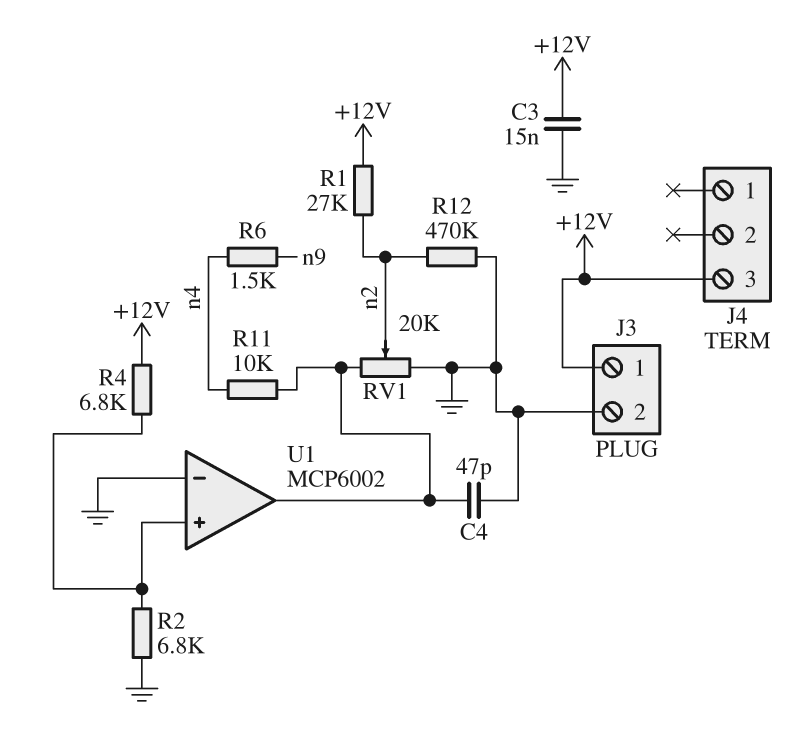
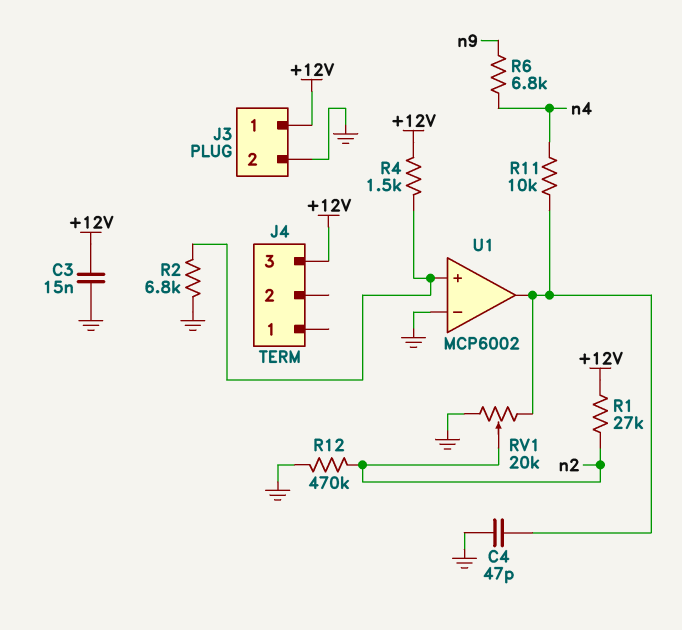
R4: 6.8k (+12V, U1/in+) -> 1.5k (+12V, U1/in+)
R6: 1.5k (n4, n9) -> 6.8k (n4, n9)

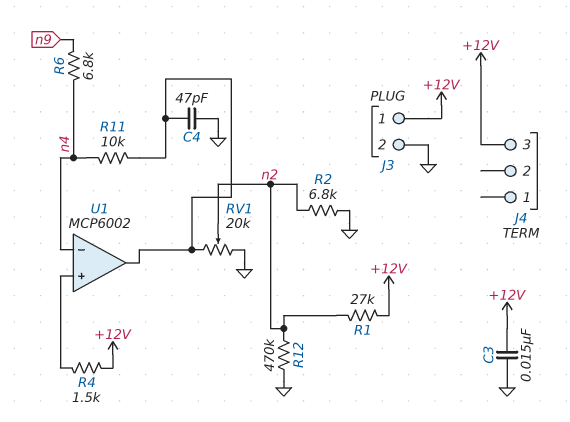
R2: 6.8k (GND, U1/in+) -> 6.8k (GND, n2)
U1 pin in-: GND -> n4

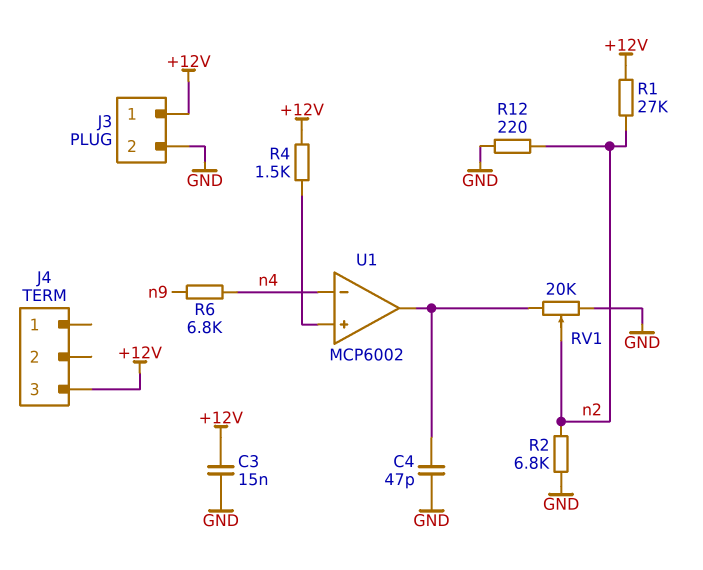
R11: 10k (U1/out, n4) -> none
R12: 470k (GND, n2) -> 220 (GND, n2)

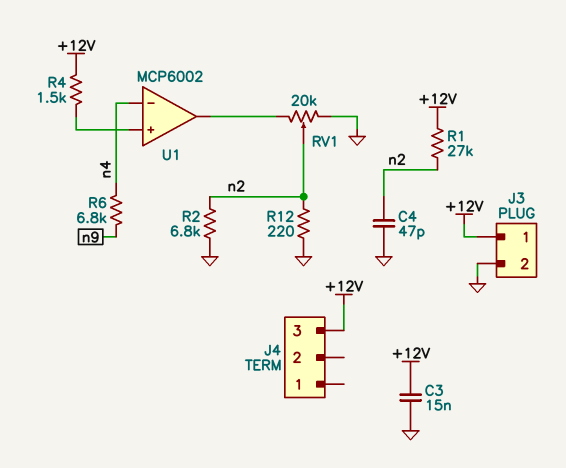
C4: 47pF (GND, U1/out) -> 47pF (GND, n2)

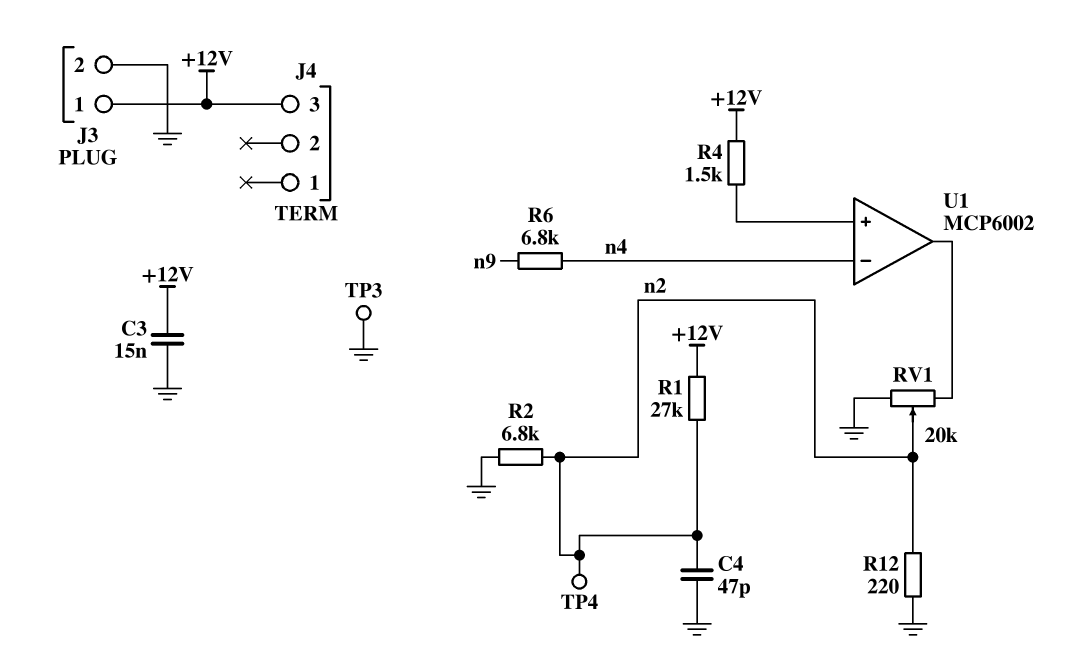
TP3: none -> test point (GND)
TP4: none -> test point (n2)

